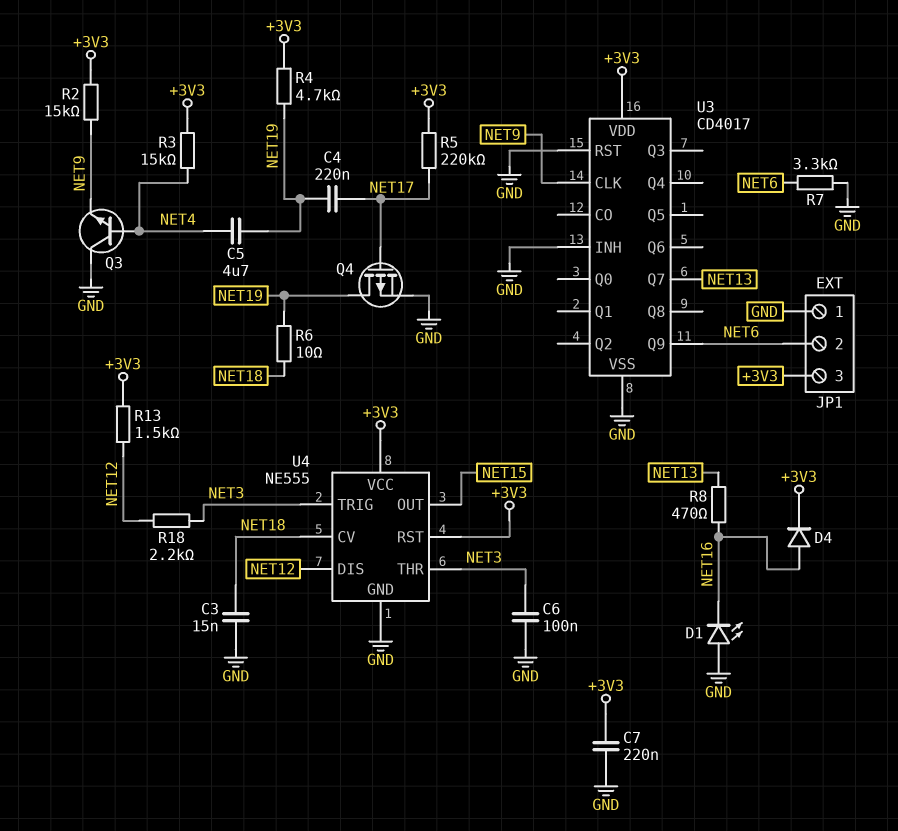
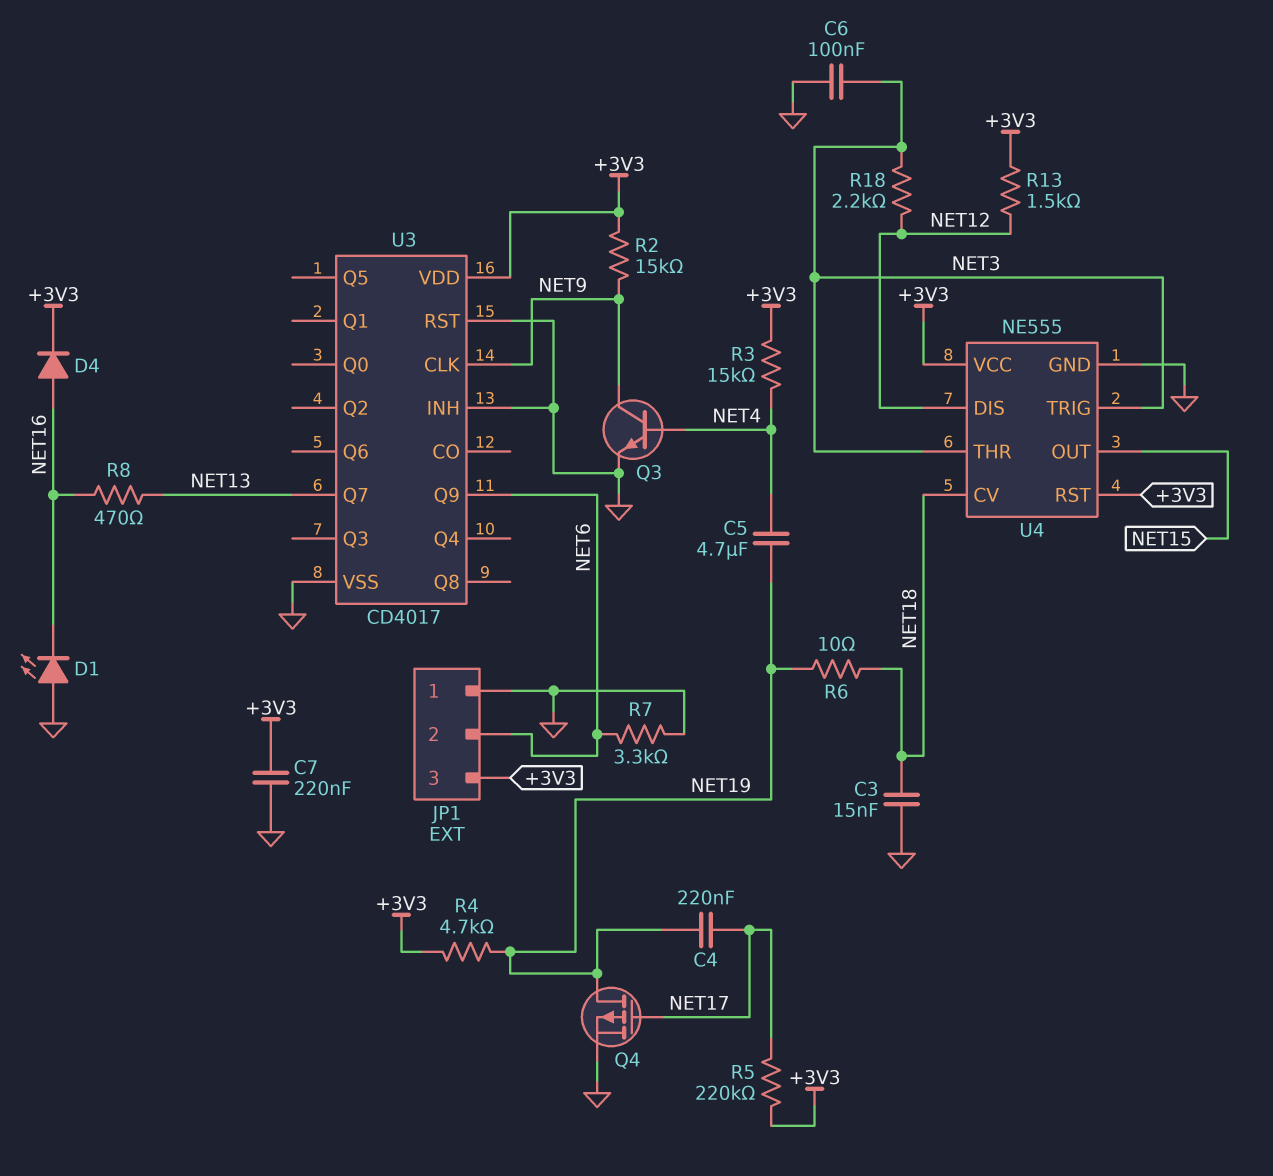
Q3: NPN (B NET4, C GND, E NET9) -> NPN (B NET4, C NET9, E GND)

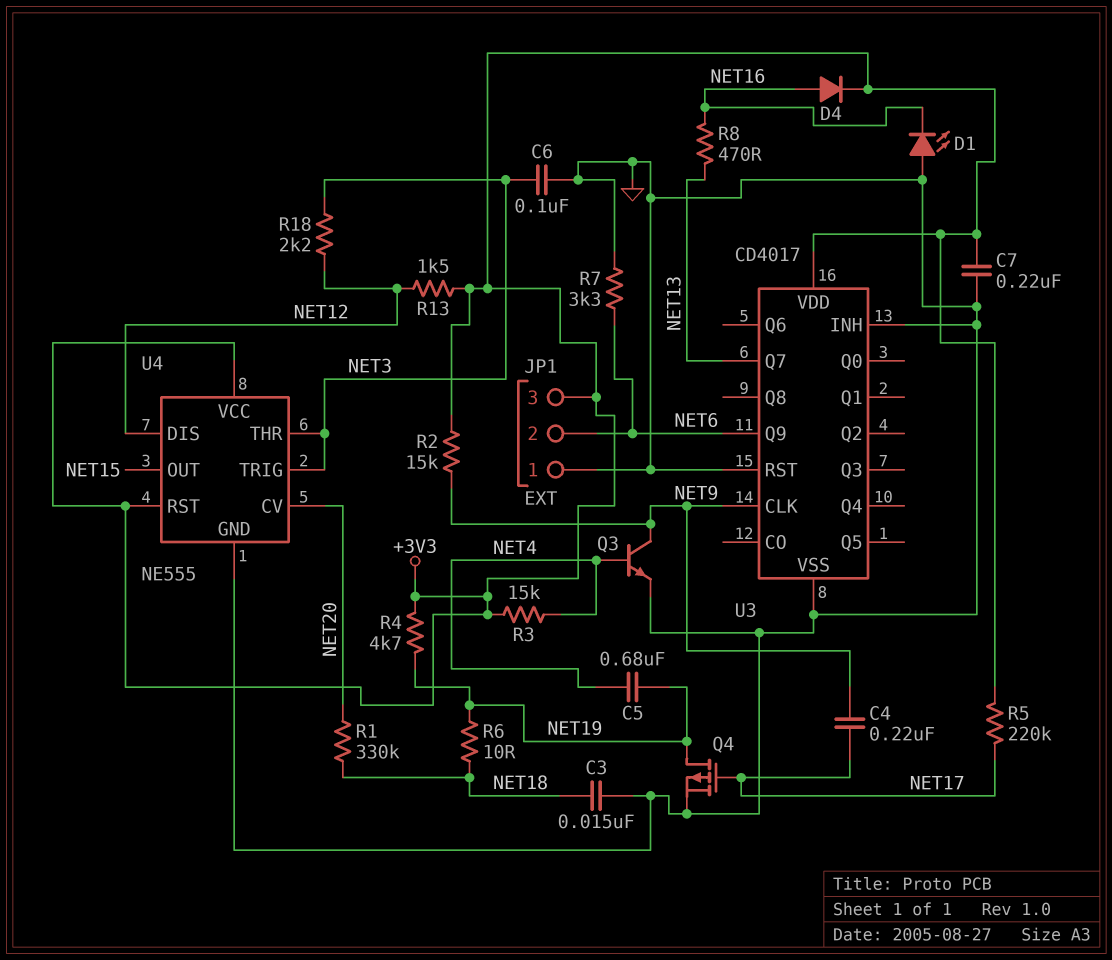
C4: 220nF (NET17, NET19) -> 220nF (NET9, NET17)
C5: 4.7uF (NET4, NET19) -> 680nF (NET4, NET19)
R1: none -> 330k (NET18, NET20)
U4 pin CV: NET18 -> NET20

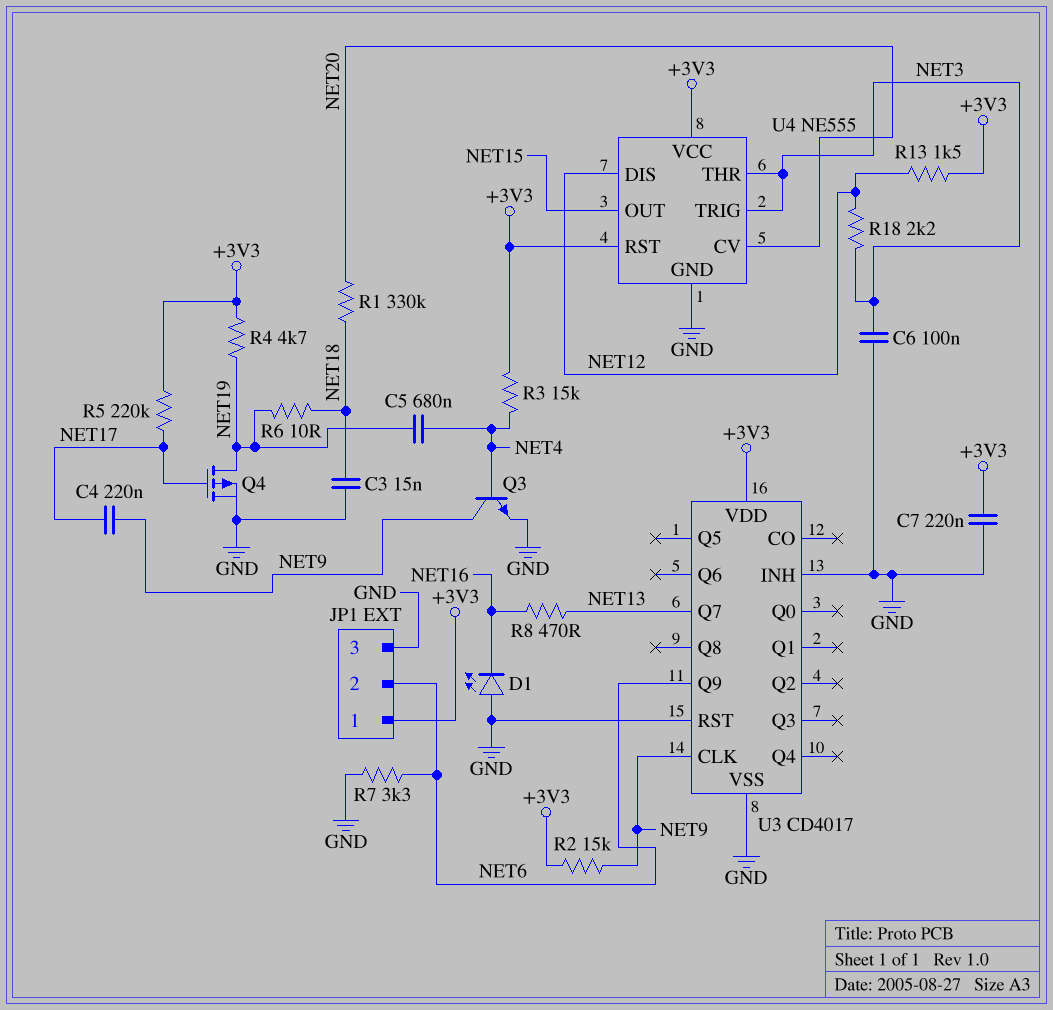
D4: diode (A NET16, K +3V3) -> none
JP1 pin 1: GND -> +3V3
JP1 pin 3: +3V3 -> GND

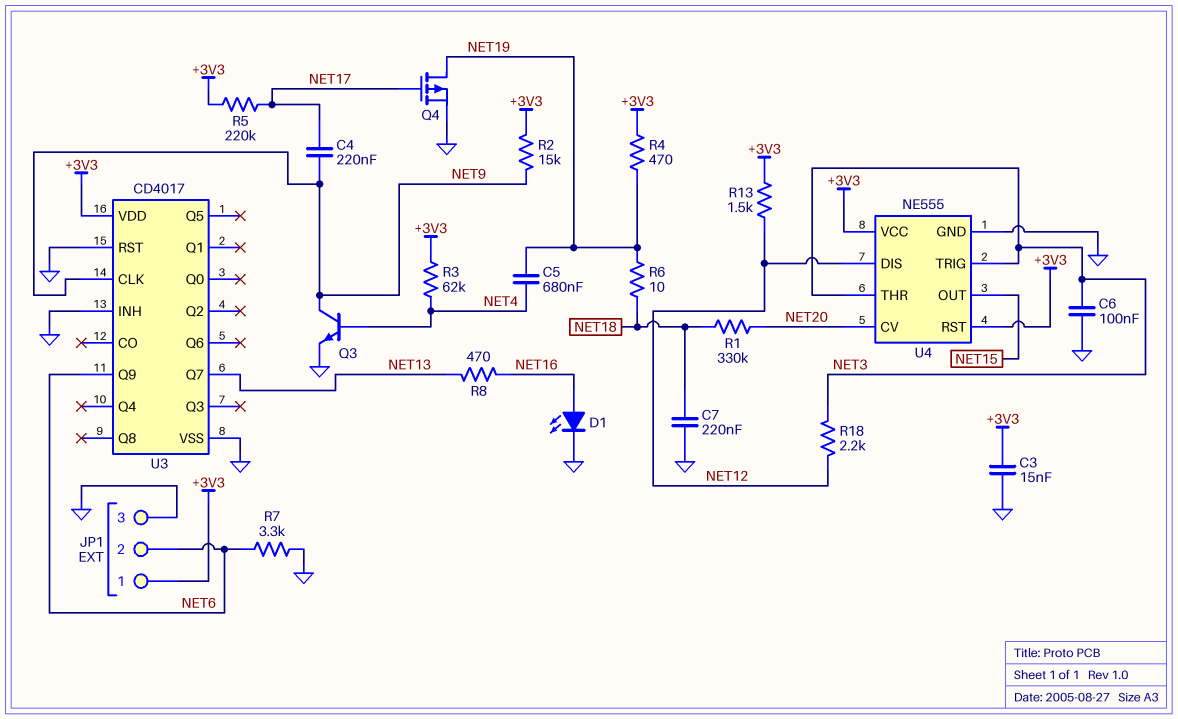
C3: 15nF (GND, NET18) -> 15nF (+3V3, GND)
C7: 220nF (+3V3, GND) -> 220nF (GND, NET18)
D1: LED (A GND, K NET16) -> LED (A NET16, K GND)
R3: 15k (+3V3, NET4) -> 62k (+3V3, NET4)
R4: 4.7k (+3V3, NET19) -> 470 (+3V3, NET19)

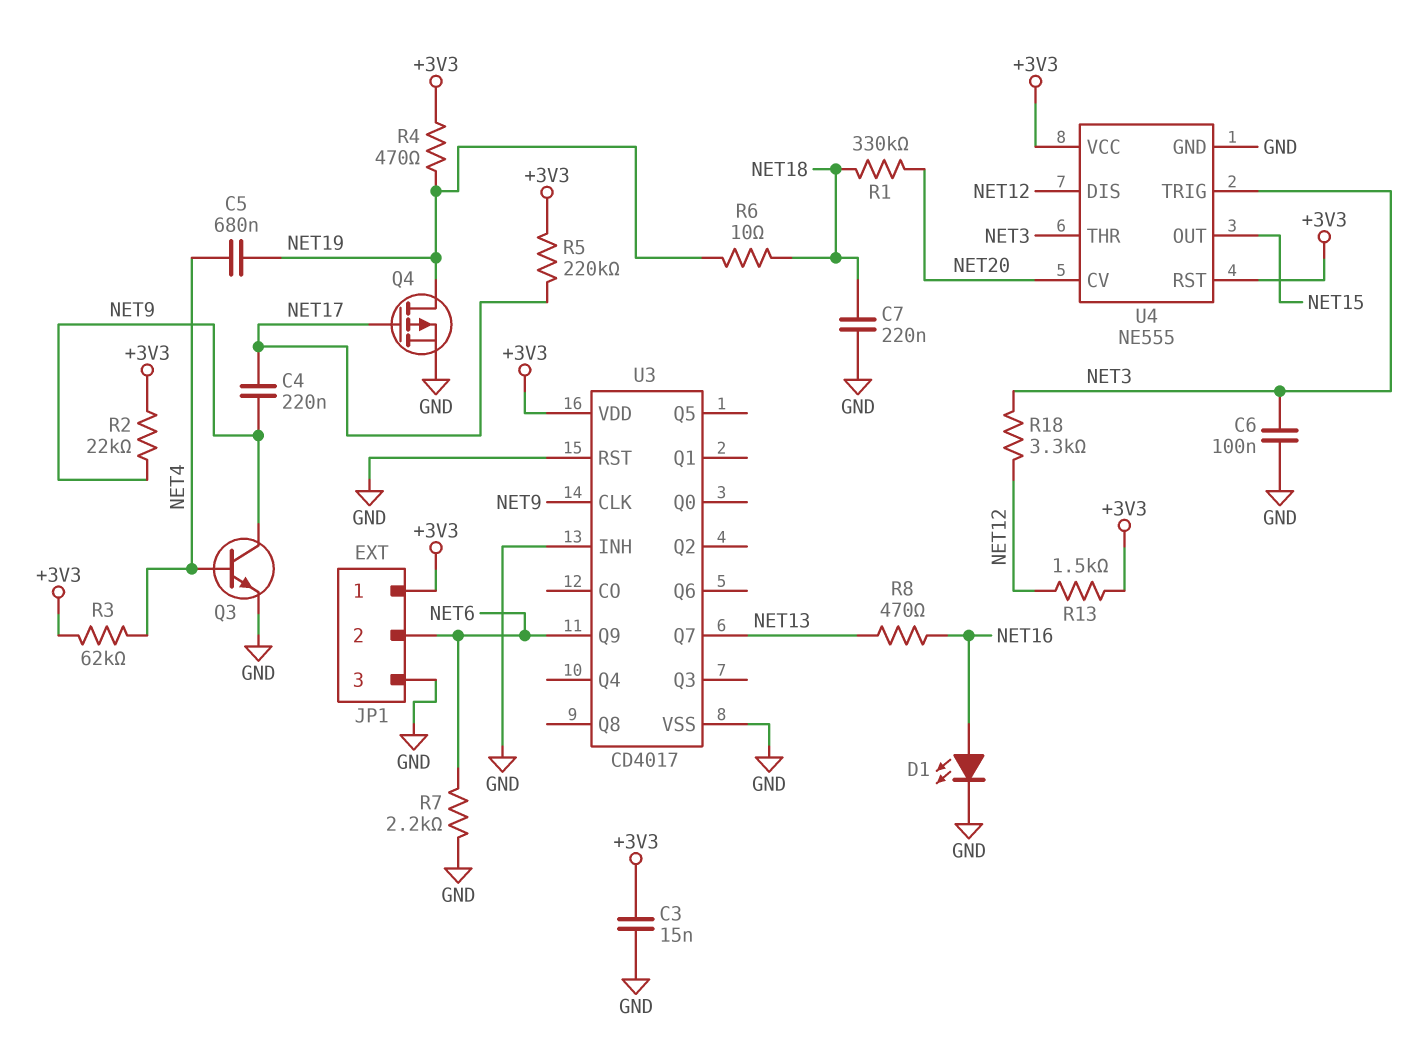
R2: 15k (+3V3, NET9) -> 22k (+3V3, NET9)
R7: 3.3k (GND, NET6) -> 2.2k (GND, NET6)
R18: 2.2k (NET3, NET12) -> 3.3k (NET3, NET12)

